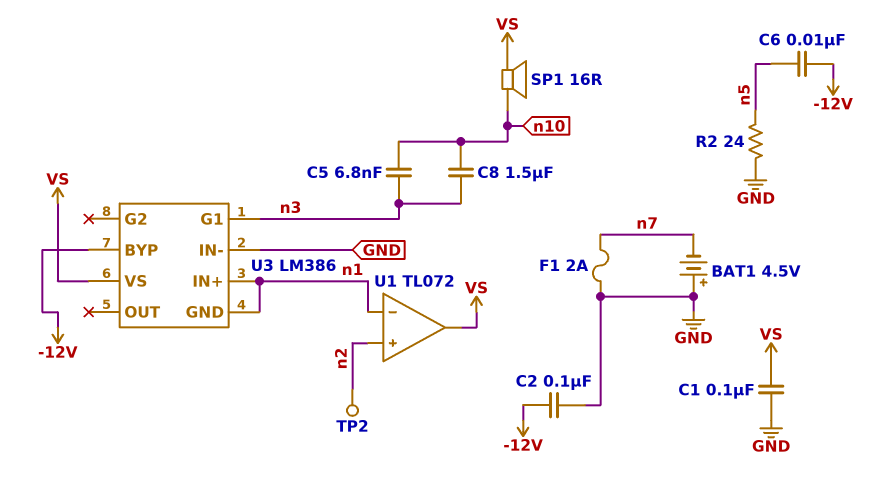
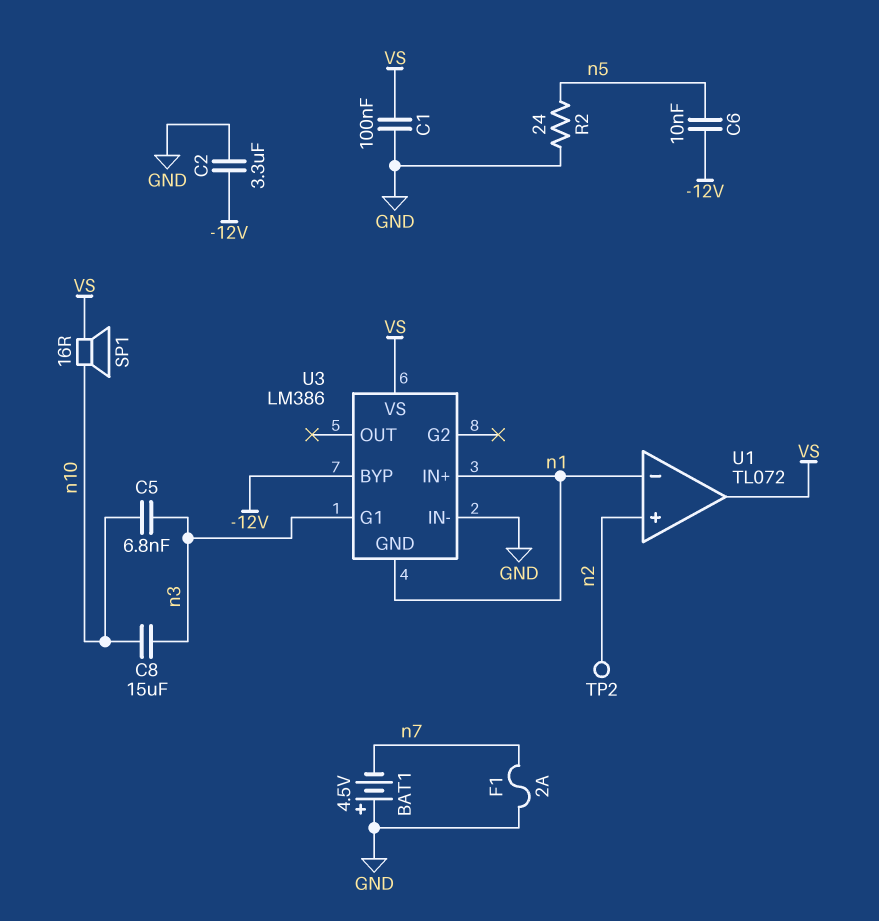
C2: 100nF (-12V, GND) -> 3.3uF (-12V, GND)
C8: 1.5uF (n3, n10) -> 15uF (n3, n10)

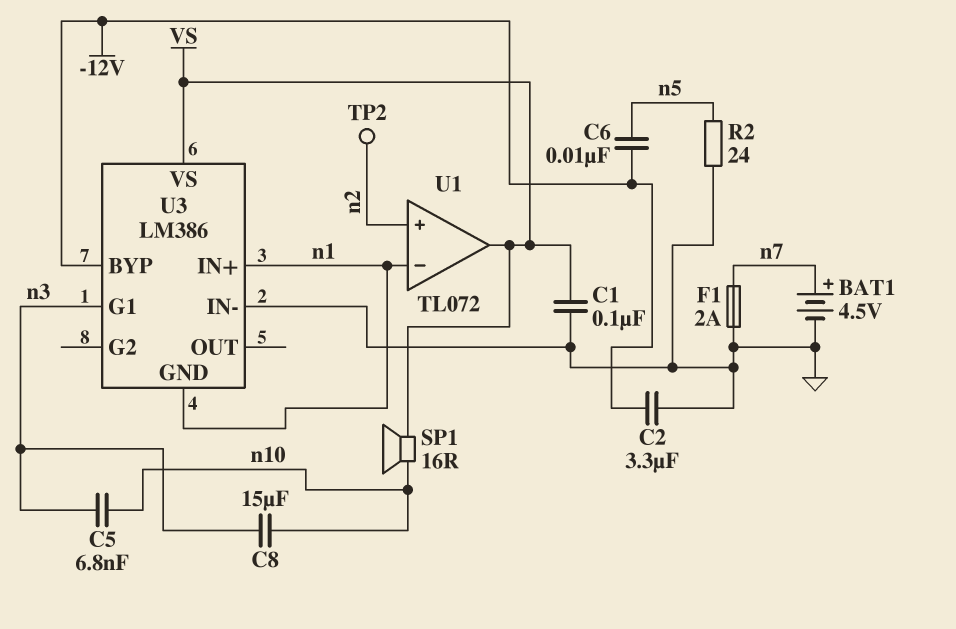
BAT1: 4.5V (plus GND, minus n7) -> 4.5V (plus n7, minus GND)

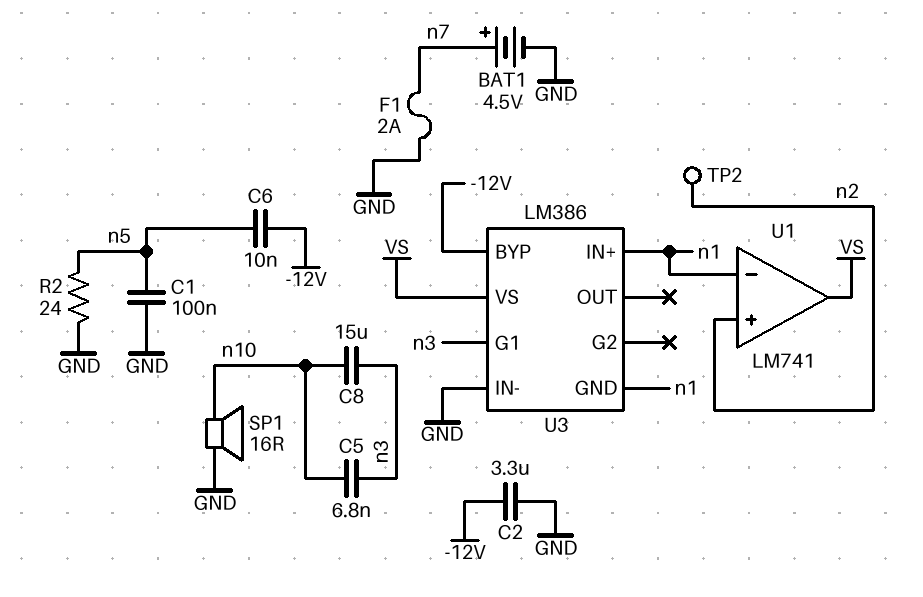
C1: 100nF (GND, VS) -> 100nF (GND, n5)
SP1: speaker 16R (VS, n10) -> speaker 16R (GND, n10)
U1: TL072 -> LM741

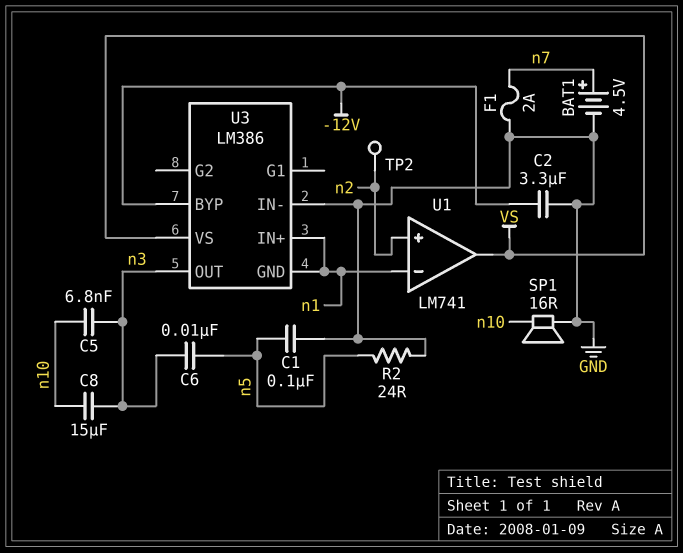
C6: 10nF (-12V, n5) -> 10nF (n3, n5)
U3 pin G1: n3 -> none
U3 pin OUT: none -> n3

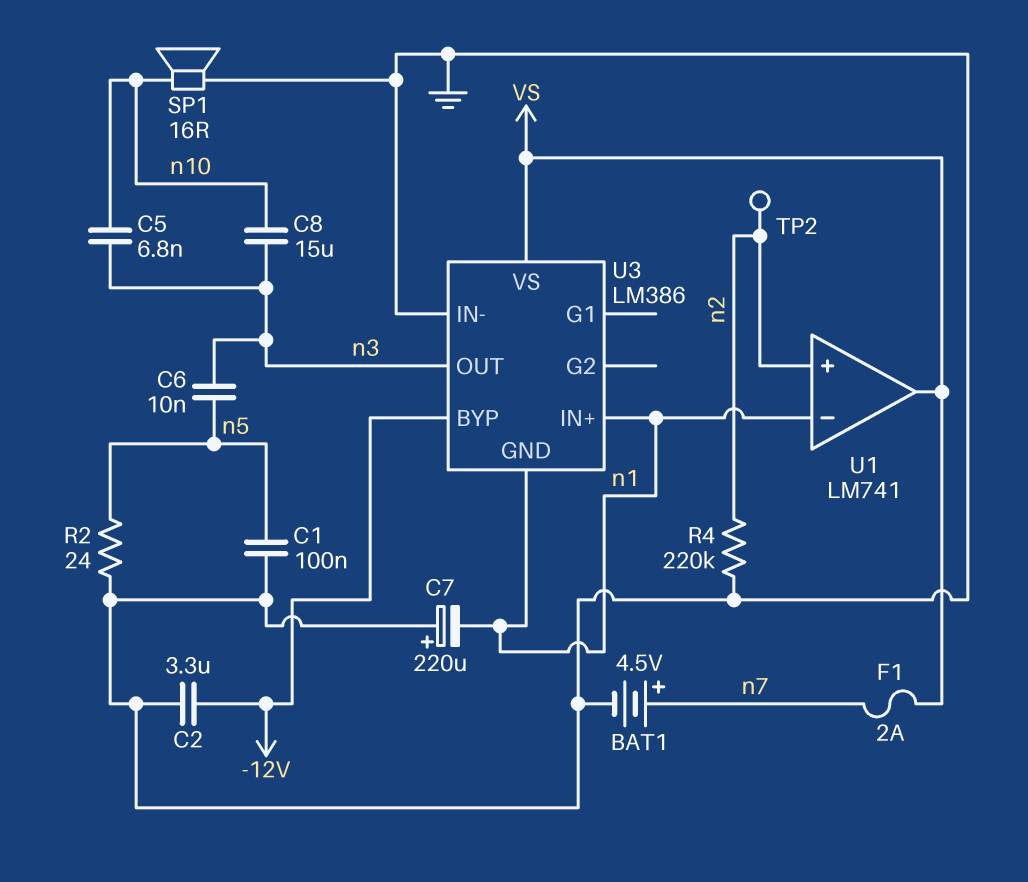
C7: none -> 220uF (plus GND, minus n1)
F1: 2A (GND, n7) -> 2A (VS, n7)
R4: none -> 220k (GND, n2)

